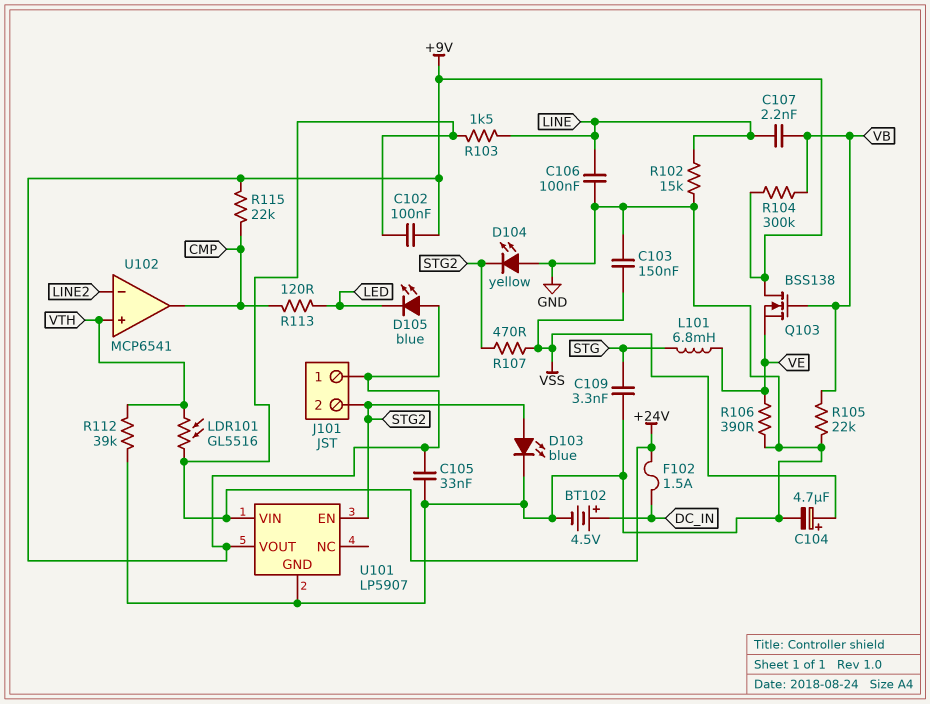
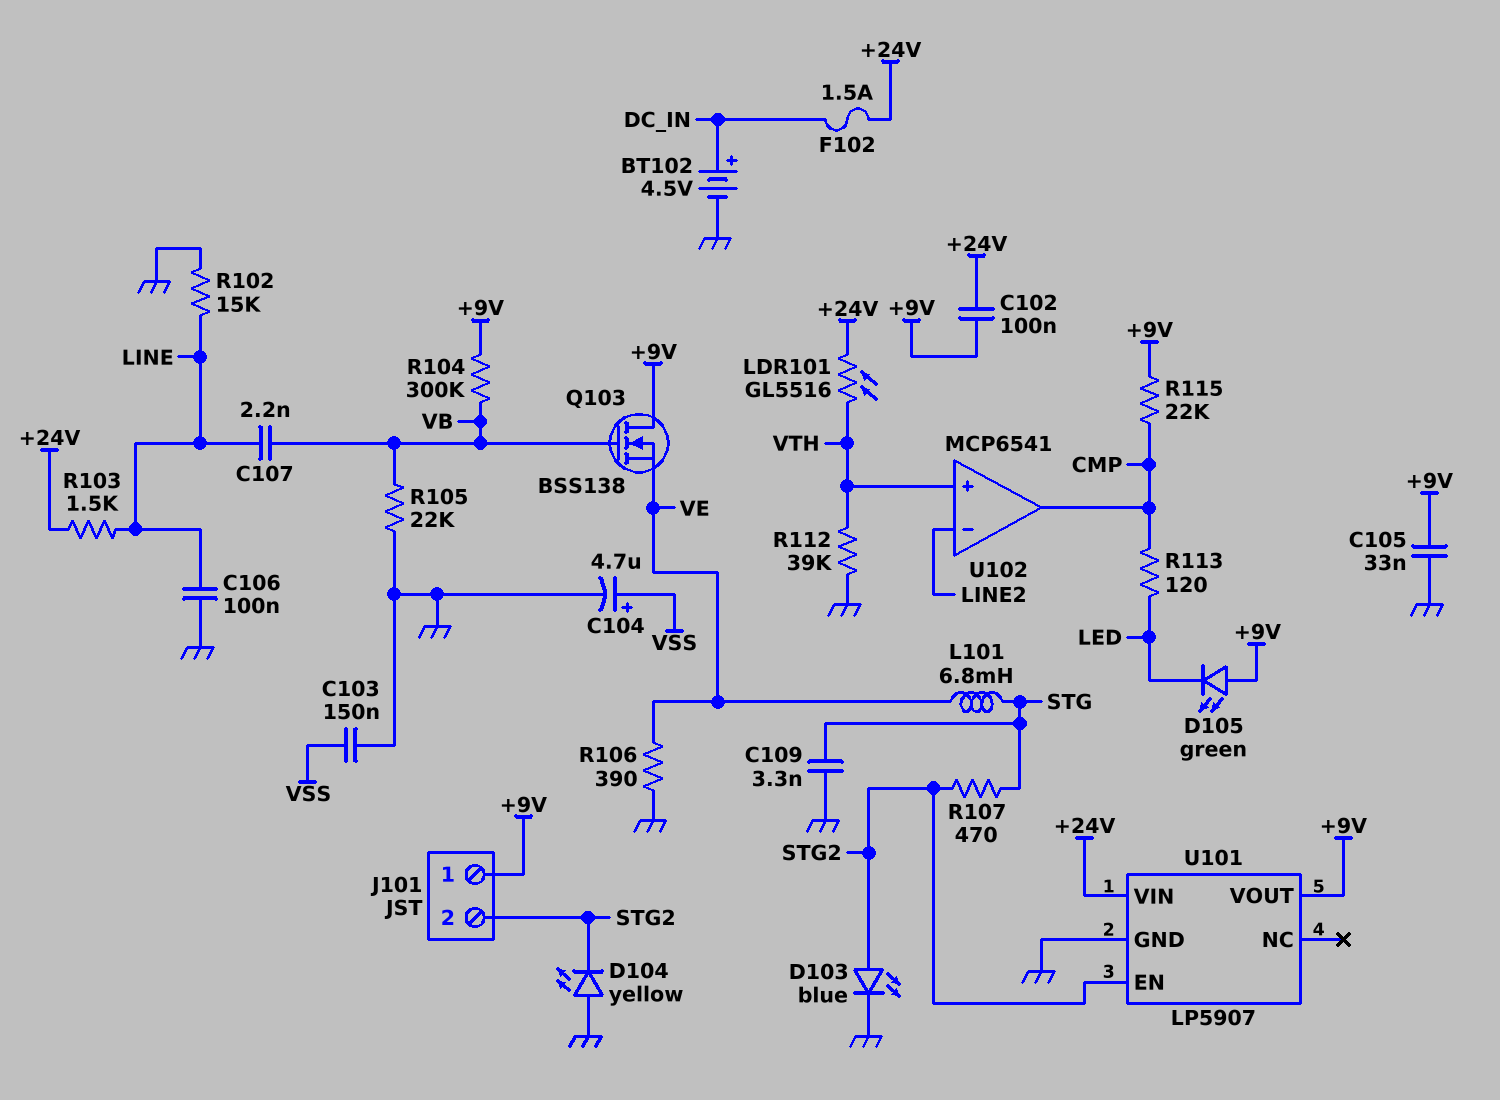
D105: LED blue (A +9V, K LED) -> LED green (A +9V, K LED)
R107: 470 (STG2, VSS) -> 470 (STG, STG2)

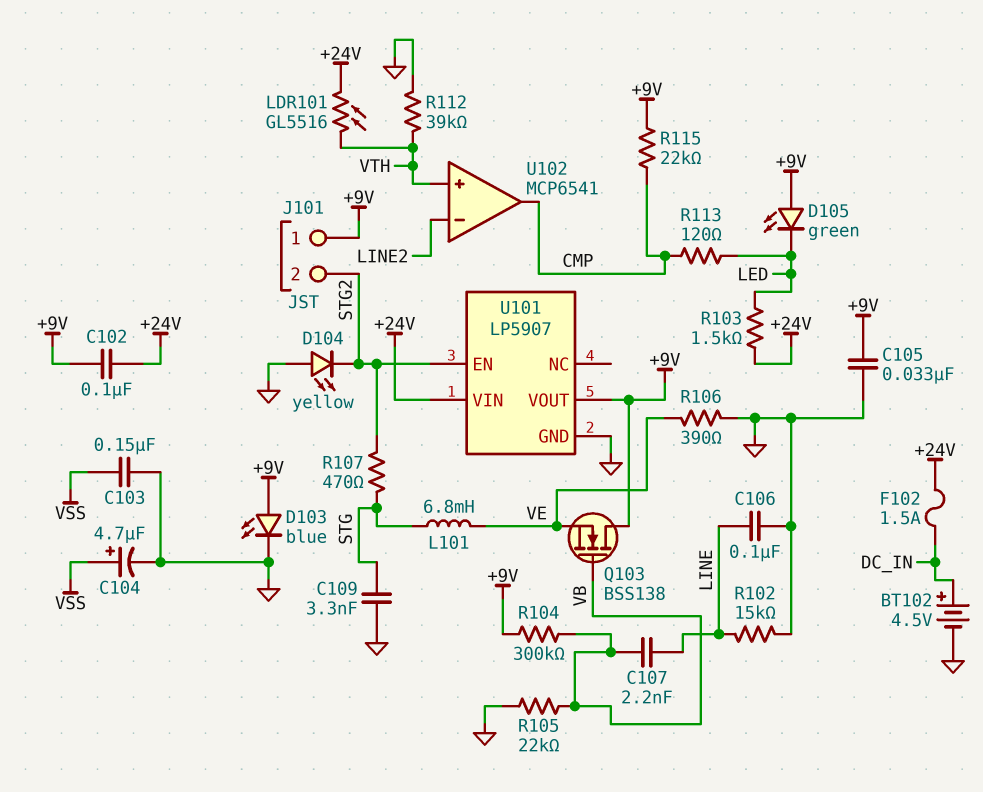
D103: LED blue (A STG2, K GND) -> LED blue (A +9V, K GND)
R103: 1.5k (+24V, LINE) -> 1.5k (+24V, LED)

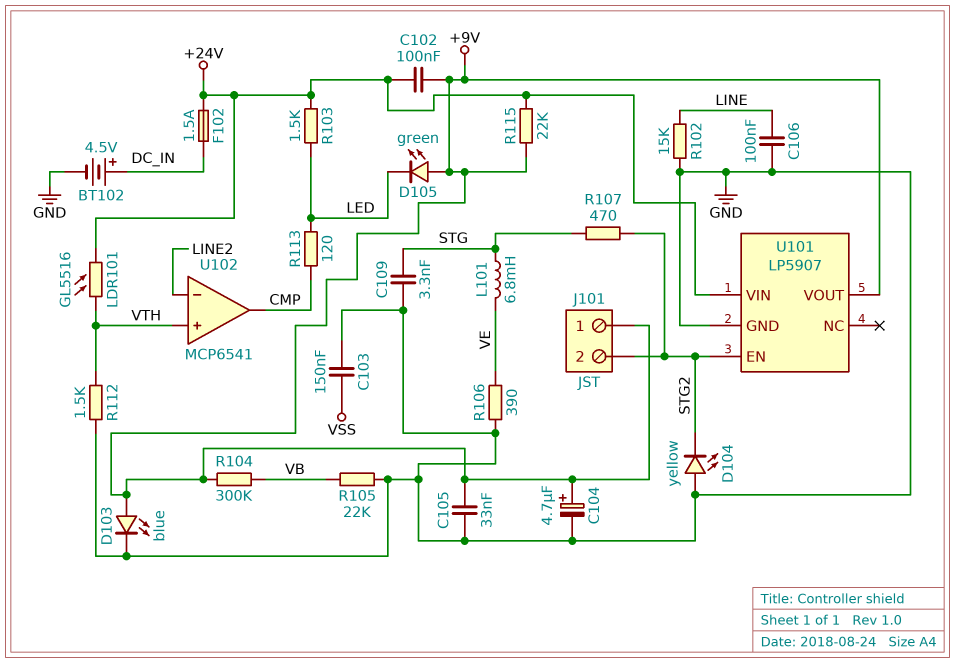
C104: 4.7uF (plus VSS, minus GND) -> 4.7uF (plus +9V, minus GND)
C107: 2.2nF (LINE, VB) -> none
Q103: NMOS BSS138 (G VB, D +9V, S VE) -> none
R112: 39k (GND, VTH) -> 1.5k (GND, VTH)
R115: 22k (+9V, CMP) -> 22k (+9V, +24V)

